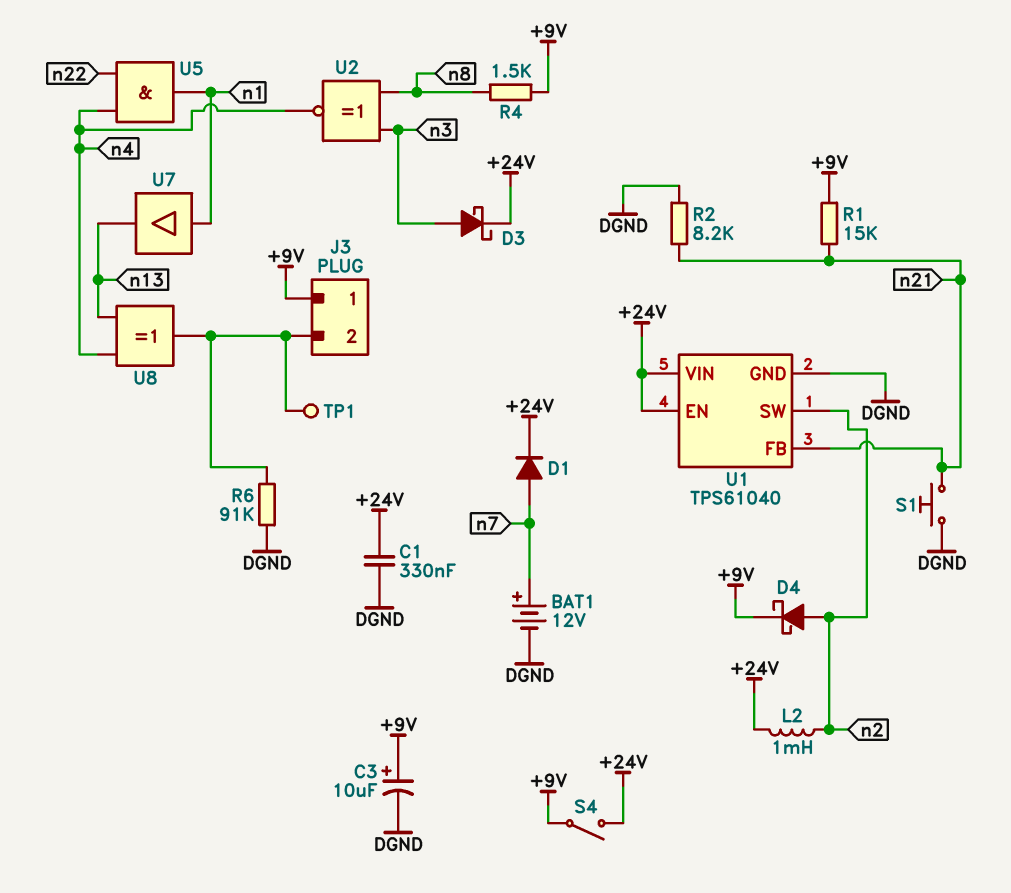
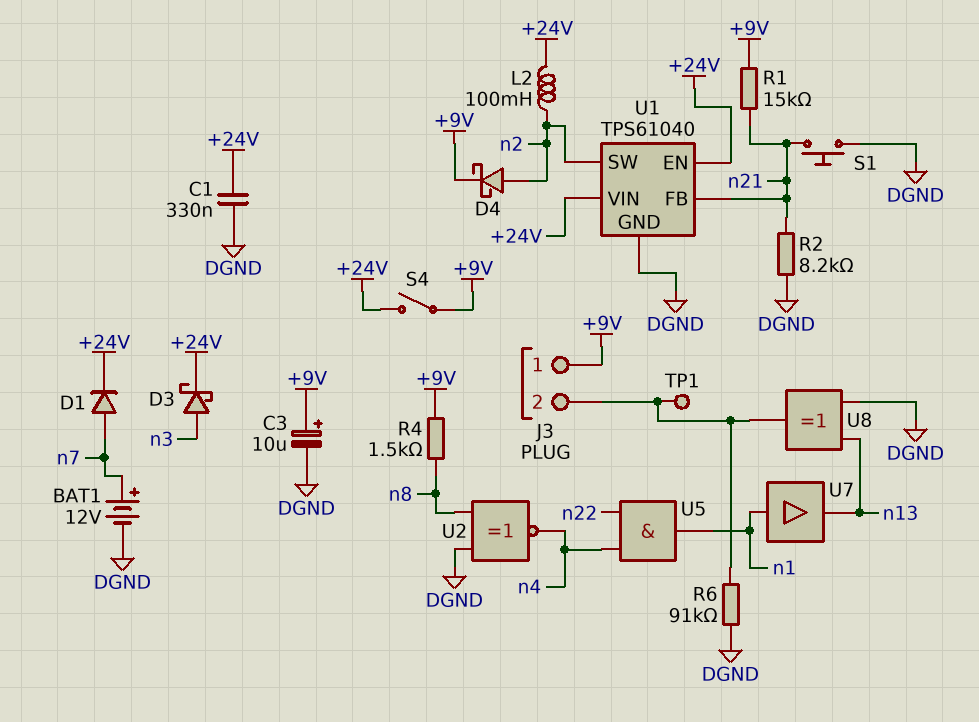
L2: 1mH (+24V, n2) -> 100mH (+24V, n2)
U2: XNOR (in n3, in n8, out n4) -> XNOR (in DGND, in n8, out n4)
U8: XOR (in n4, in n13, out J3/2) -> XOR (in DGND, in n13, out J3/2)

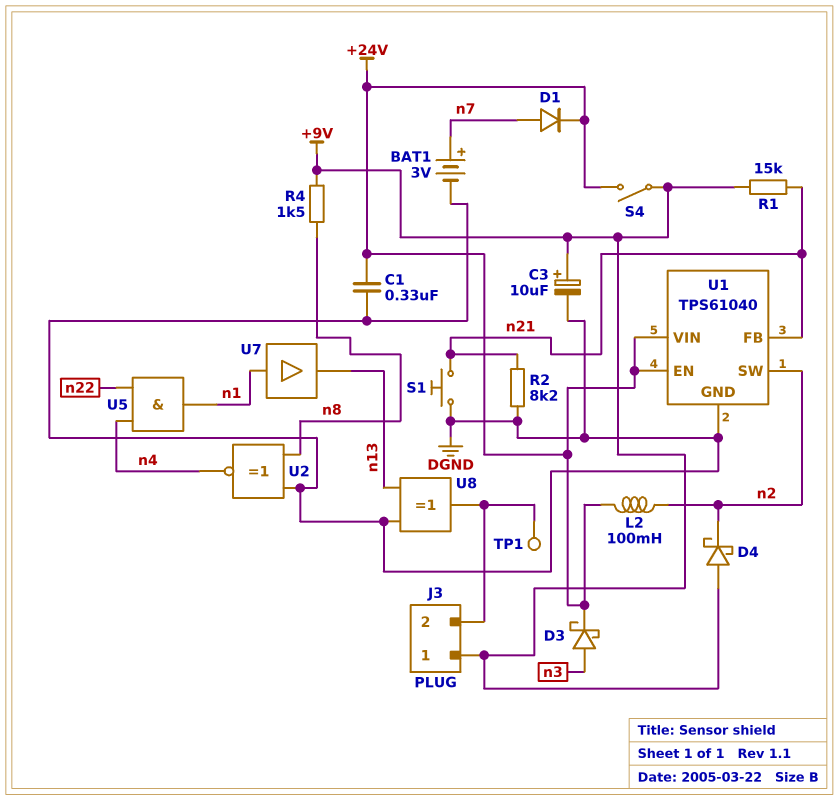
BAT1: 12V (plus n7, minus DGND) -> 3V (plus n7, minus DGND)
D4: schottky (A n2, K +9V) -> schottky (A +9V, K n2)
R6: 91k (DGND, J3/2) -> none

